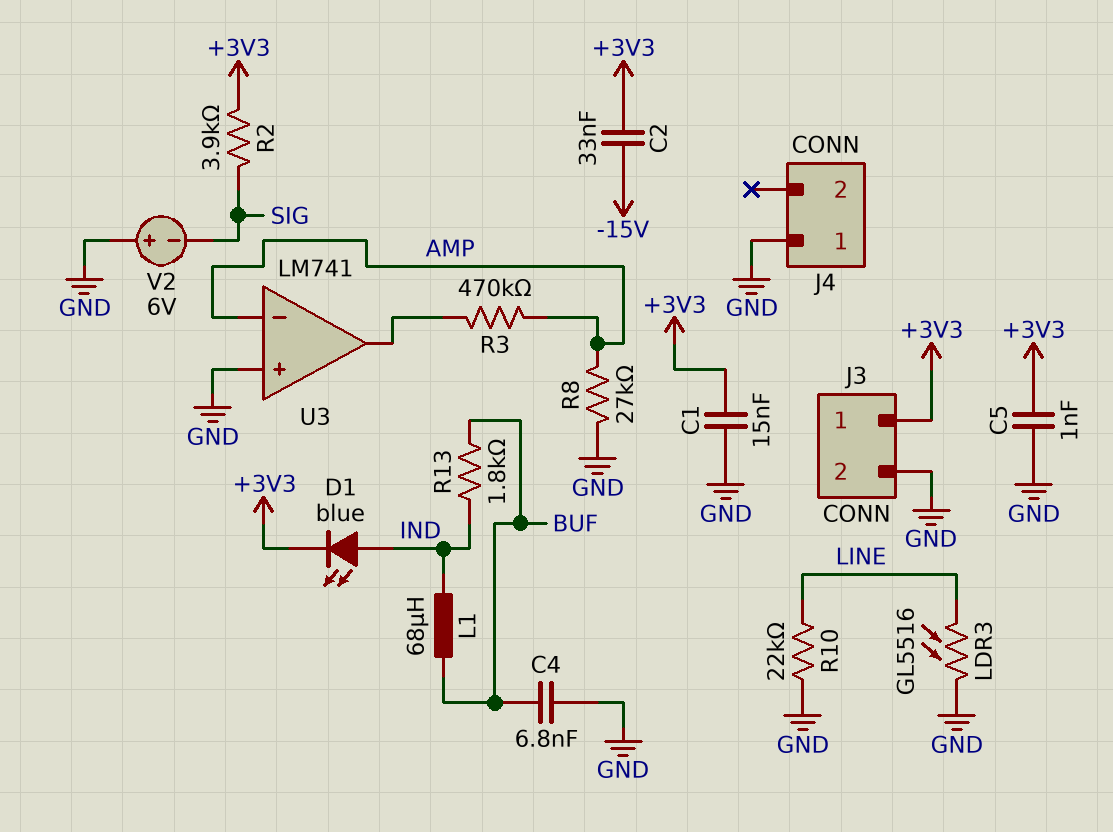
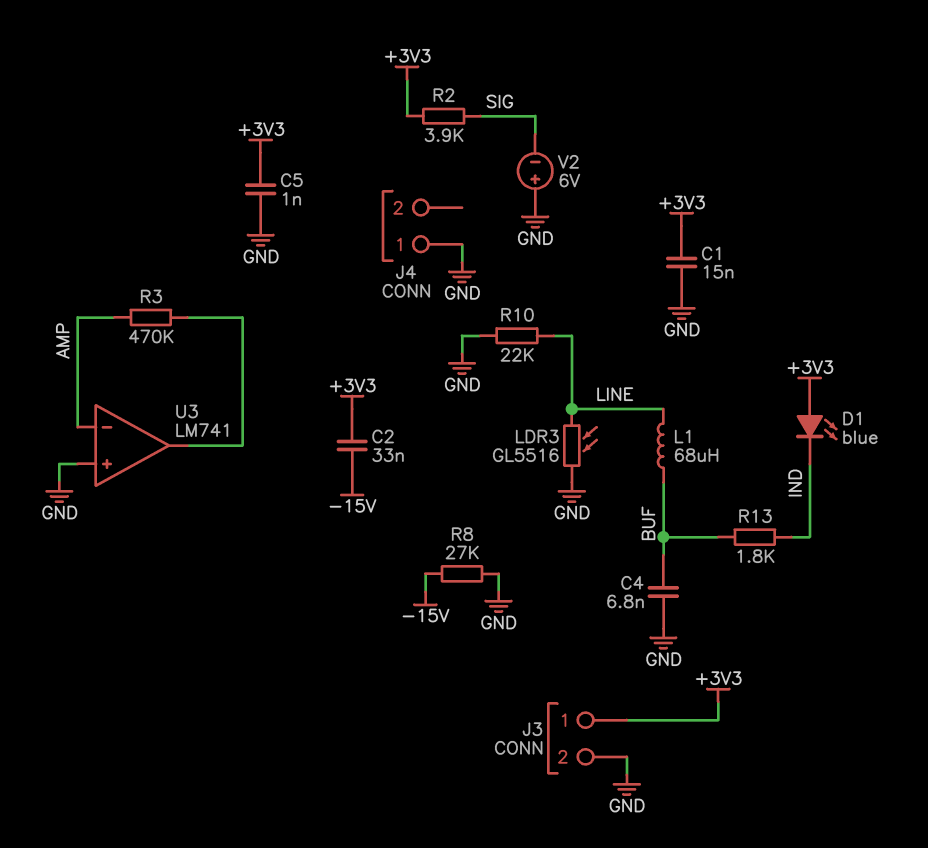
D1: LED blue (A IND, K +3V3) -> LED blue (A +3V3, K IND)
L1: 68uH (BUF, IND) -> 68uH (BUF, LINE)
R8: 27k (AMP, GND) -> 27k (-15V, GND)

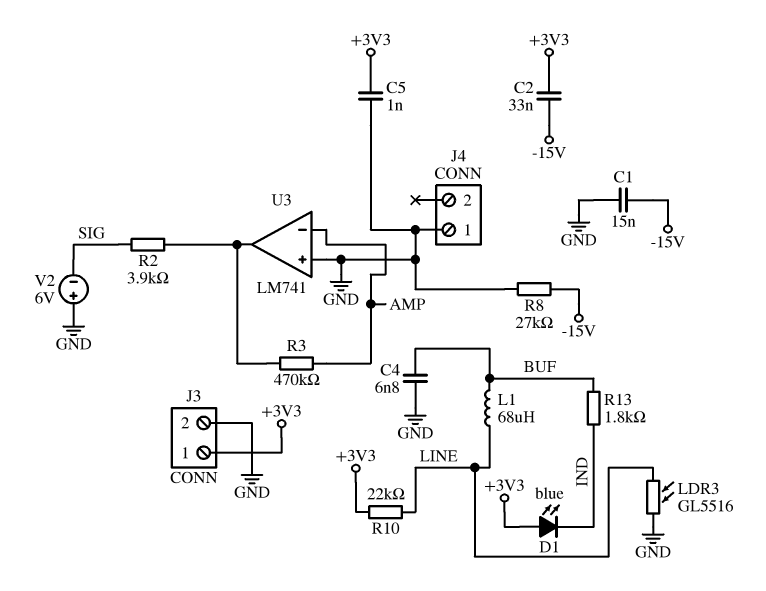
C1: 15nF (+3V3, GND) -> 15nF (-15V, GND)
R2: 3.9k (+3V3, SIG) -> 3.9k (SIG, U3/out)
R10: 22k (GND, LINE) -> 22k (+3V3, LINE)

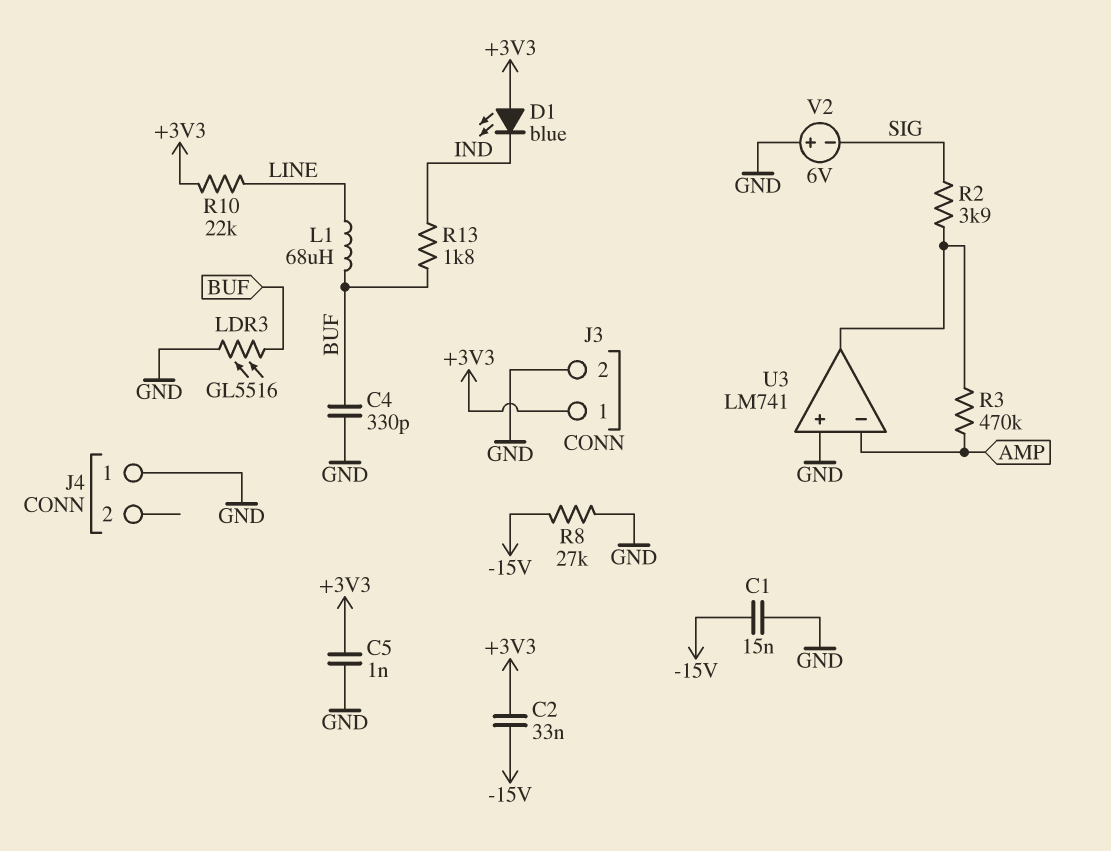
C4: 6.8nF (BUF, GND) -> 330pF (BUF, GND)
LDR3: GL5516 (GND, LINE) -> GL5516 (BUF, GND)

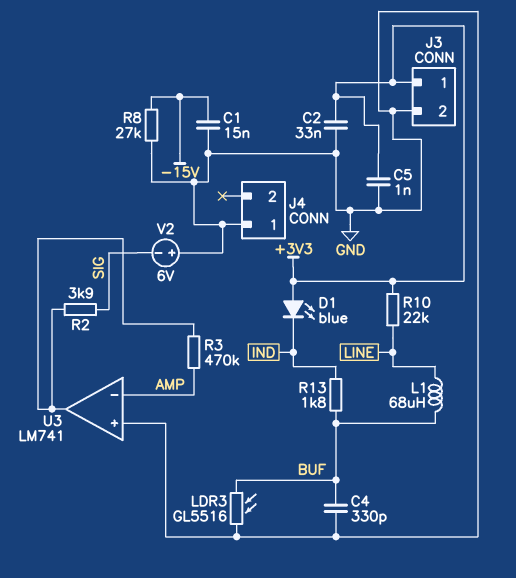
C2: 33nF (+3V3, -15V) -> 33nF (+3V3, GND)

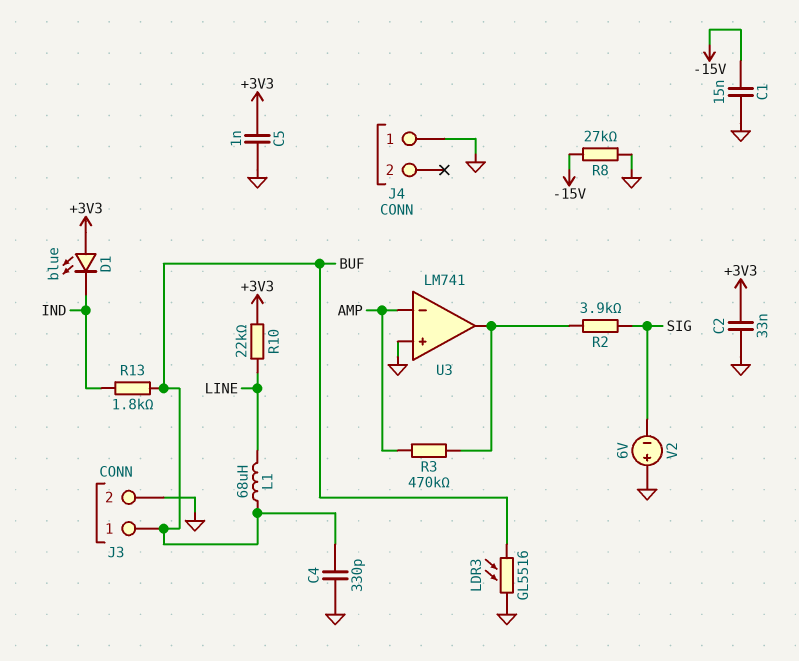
J3 pin 1: +3V3 -> BUF

